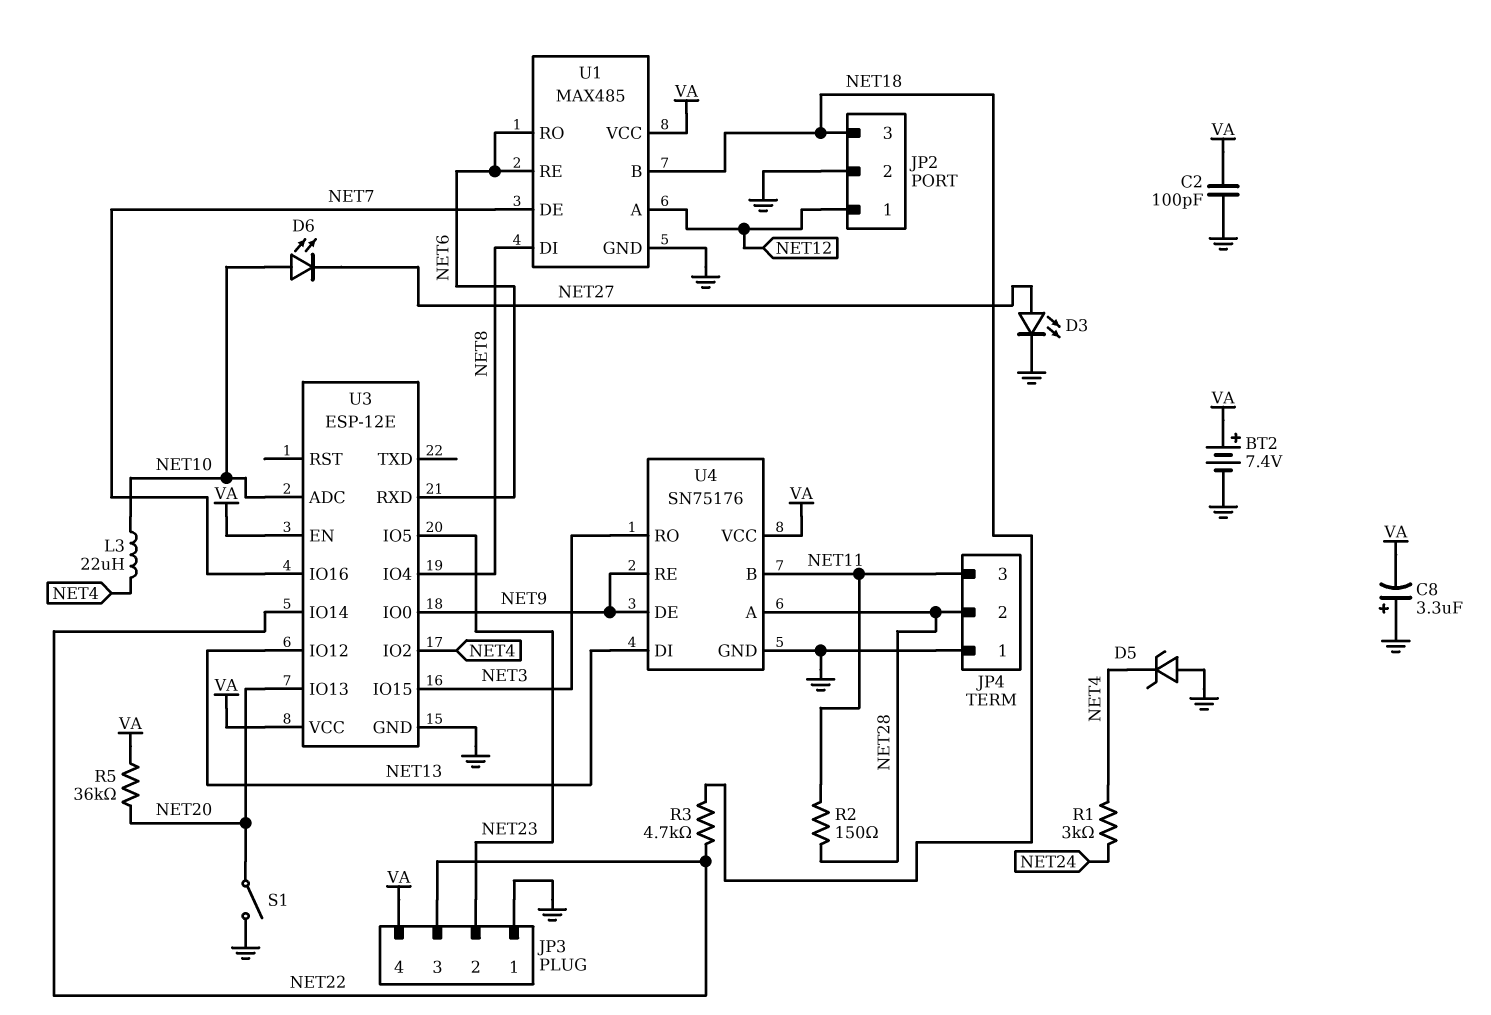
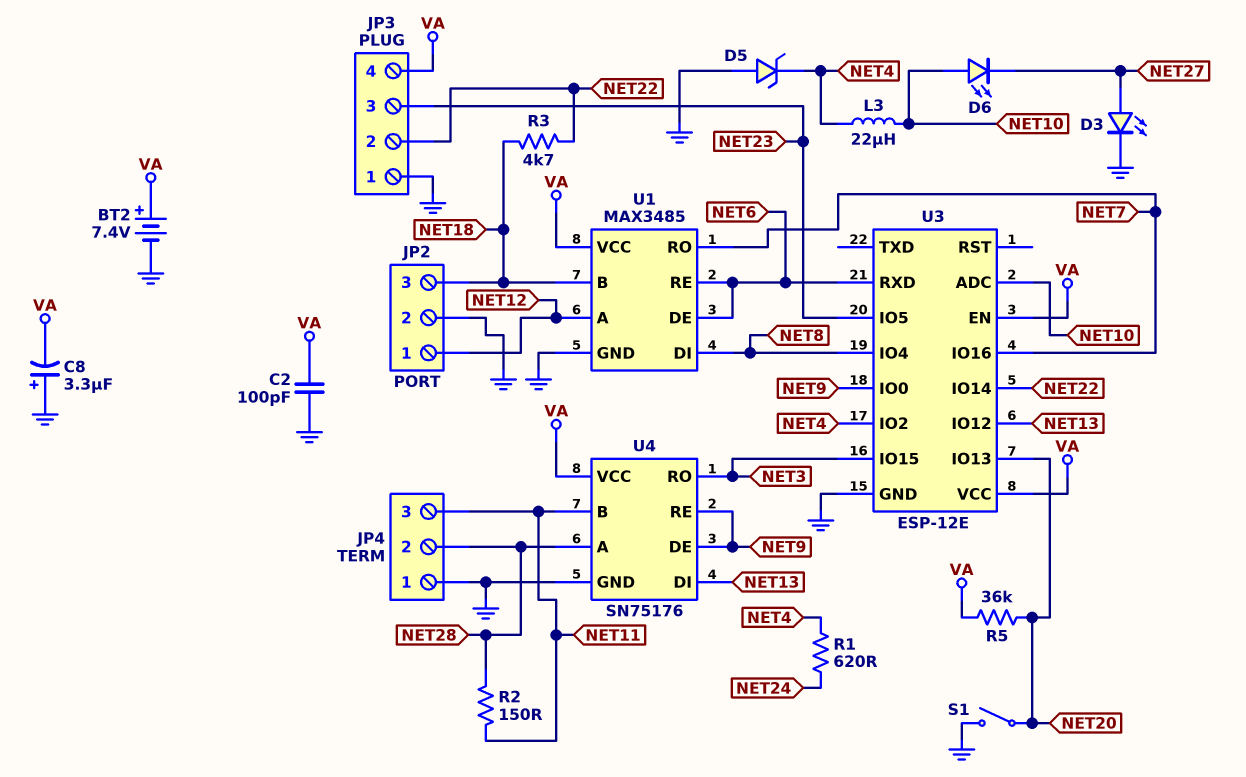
JP3 pin 2: NET23 -> NET22
JP3 pin 3: NET22 -> NET23
R1: 3k (NET4, NET24) -> 620 (NET4, NET24)
U1: MAX485 -> MAX3485
U1 pin DE: NET7 -> NET6
U1 pin RO: NET6 -> NET7

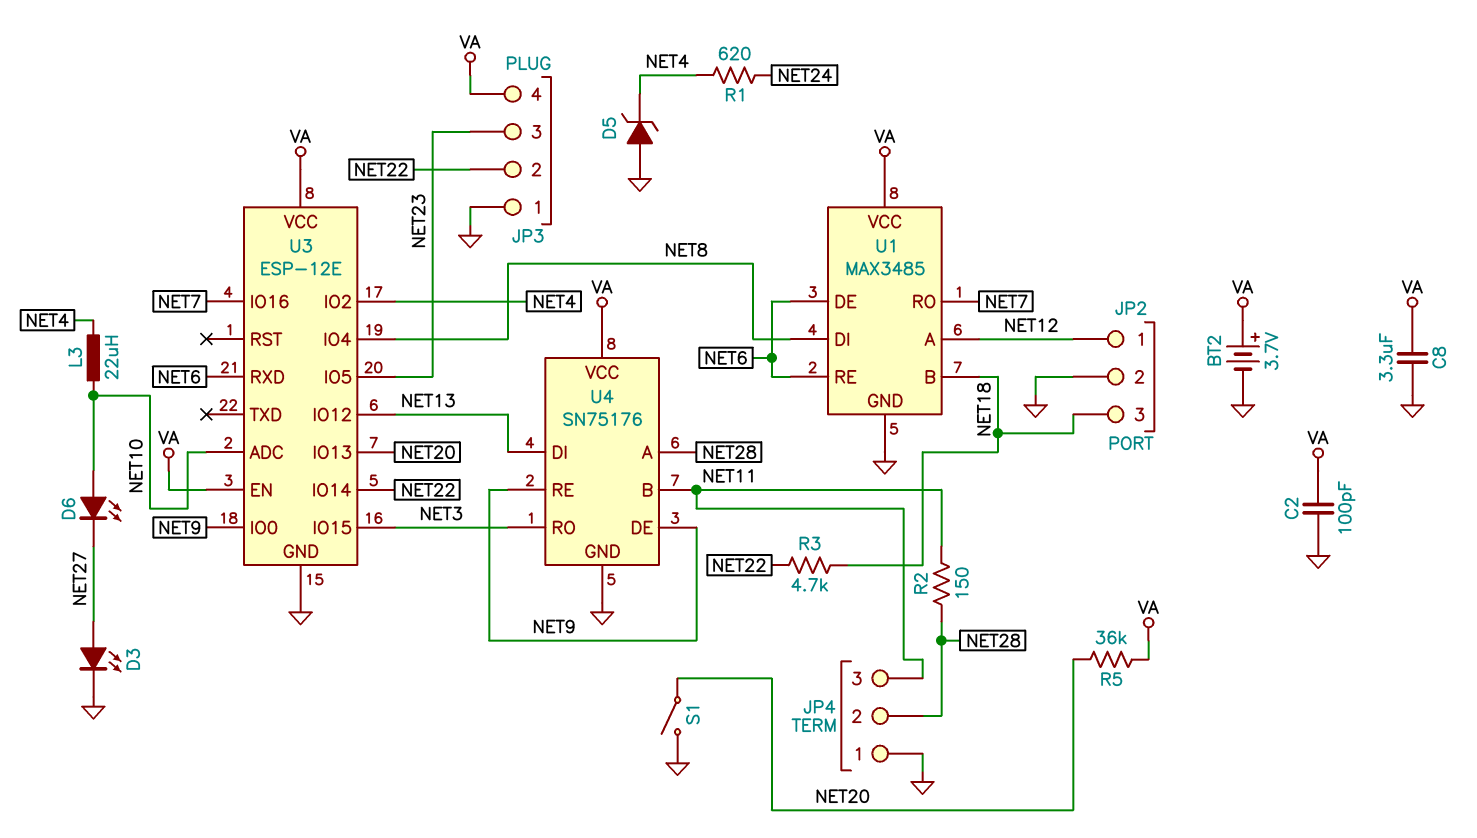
BT2: 7.4V (plus VA, minus GND) -> 3.7V (plus VA, minus GND)
C8: 3.3uF (plus GND, minus VA) -> 3.3uF (GND, VA)

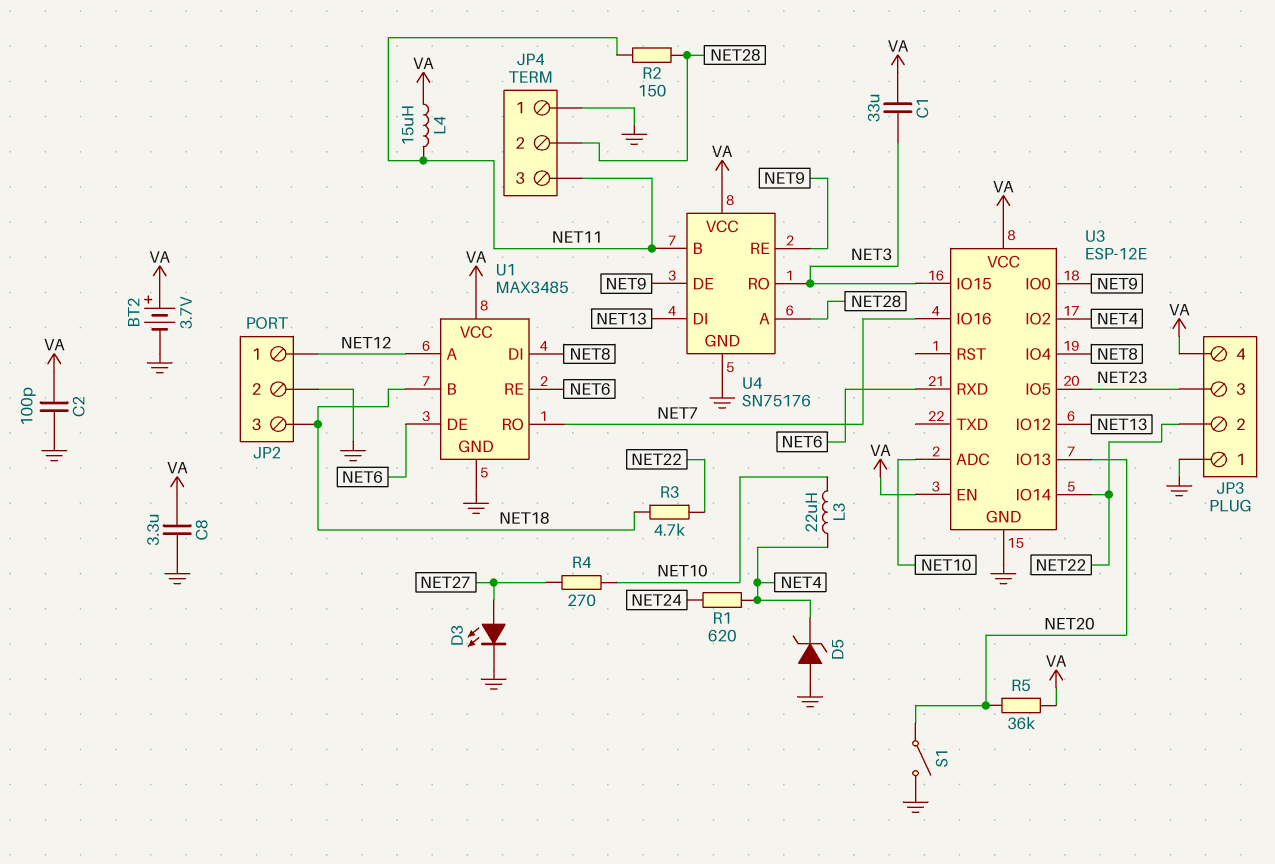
C1: none -> 33uF (NET3, VA)
D6: LED (A NET10, K NET27) -> none
L4: none -> 15uH (NET11, VA)
R4: none -> 270 (NET10, NET27)

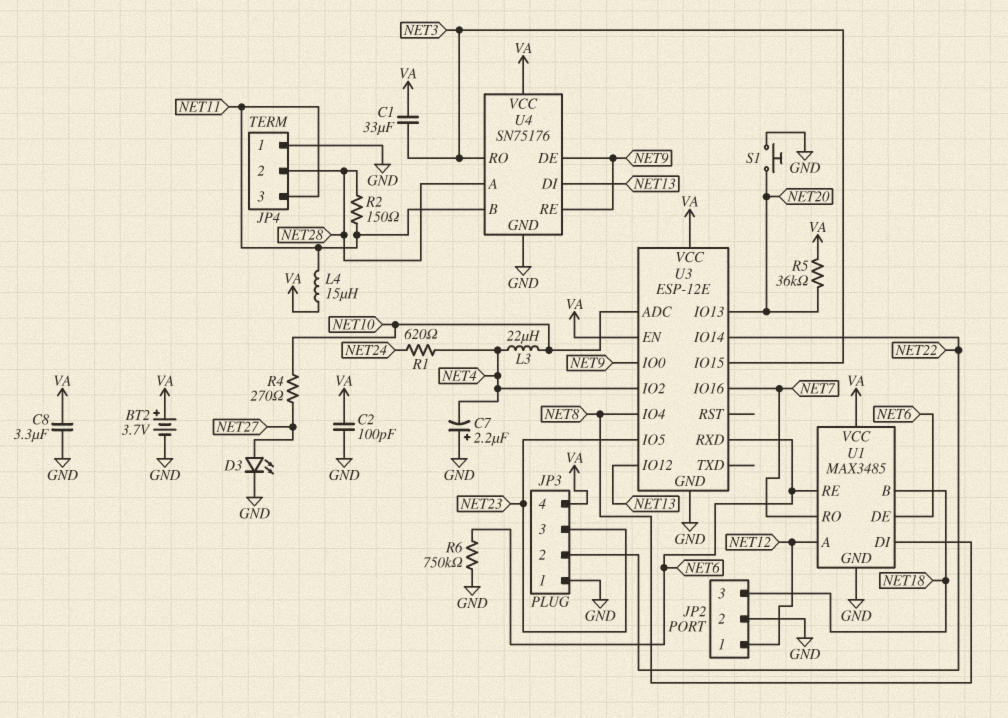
C7: none -> 2.2uF (plus GND, minus NET4)
D5: zener (A GND, K NET4) -> none
R3: 4.7k (NET18, NET22) -> none
R6: none -> 750k (GND, NET6)
S1: switch (GND, NET20) -> button (GND, NET20)

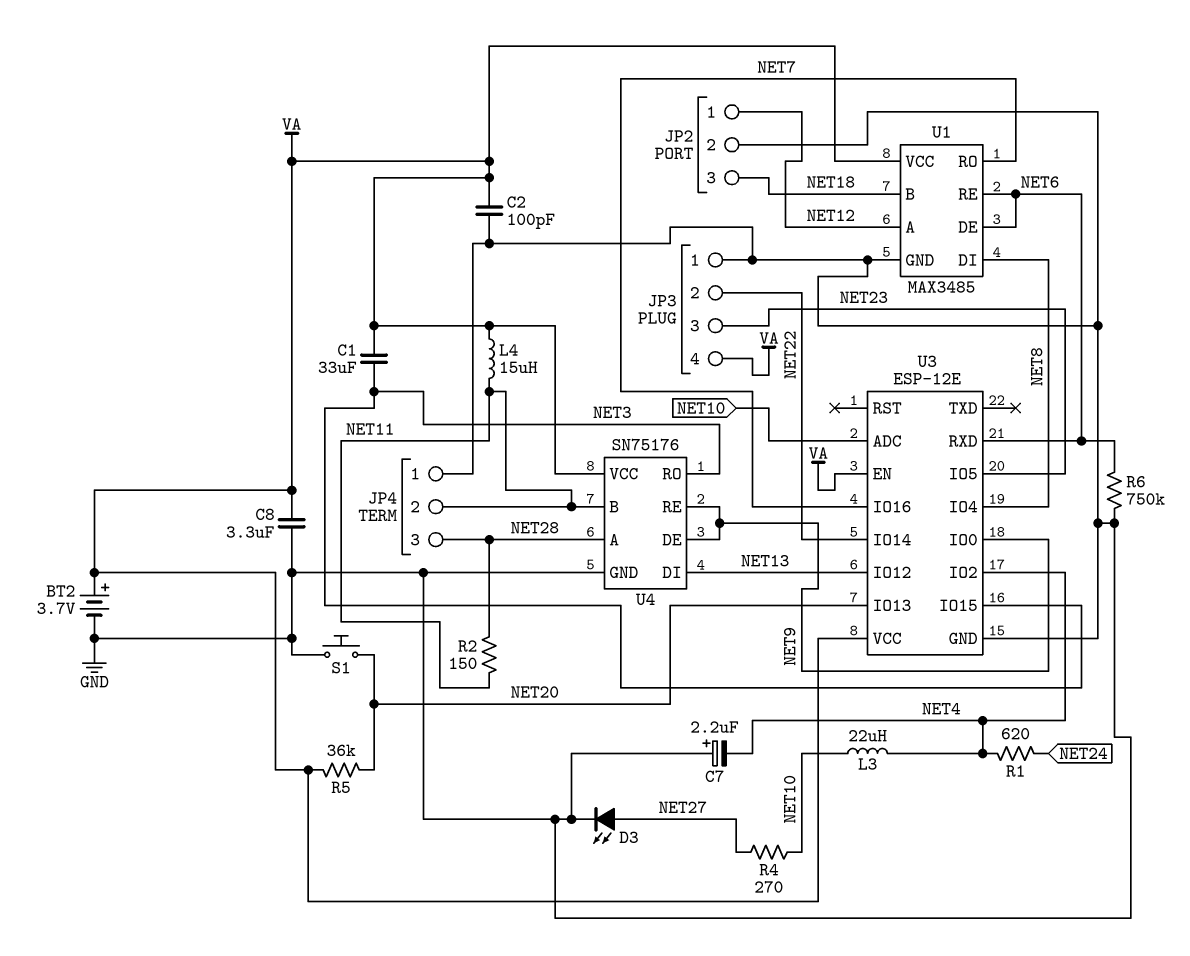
JP4 pin 2: NET28 -> NET11
JP4 pin 3: NET11 -> NET28

